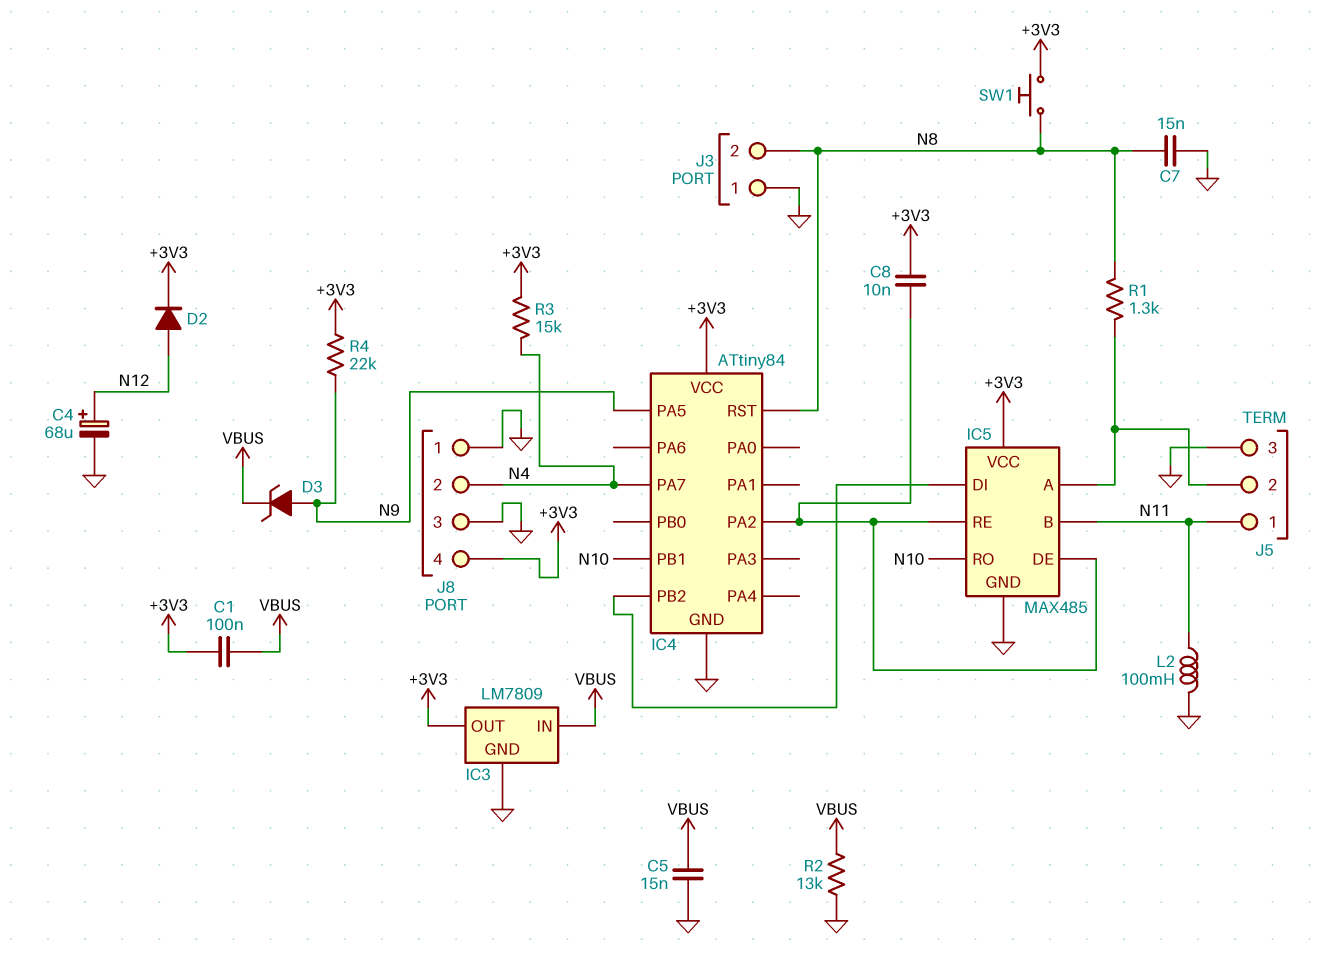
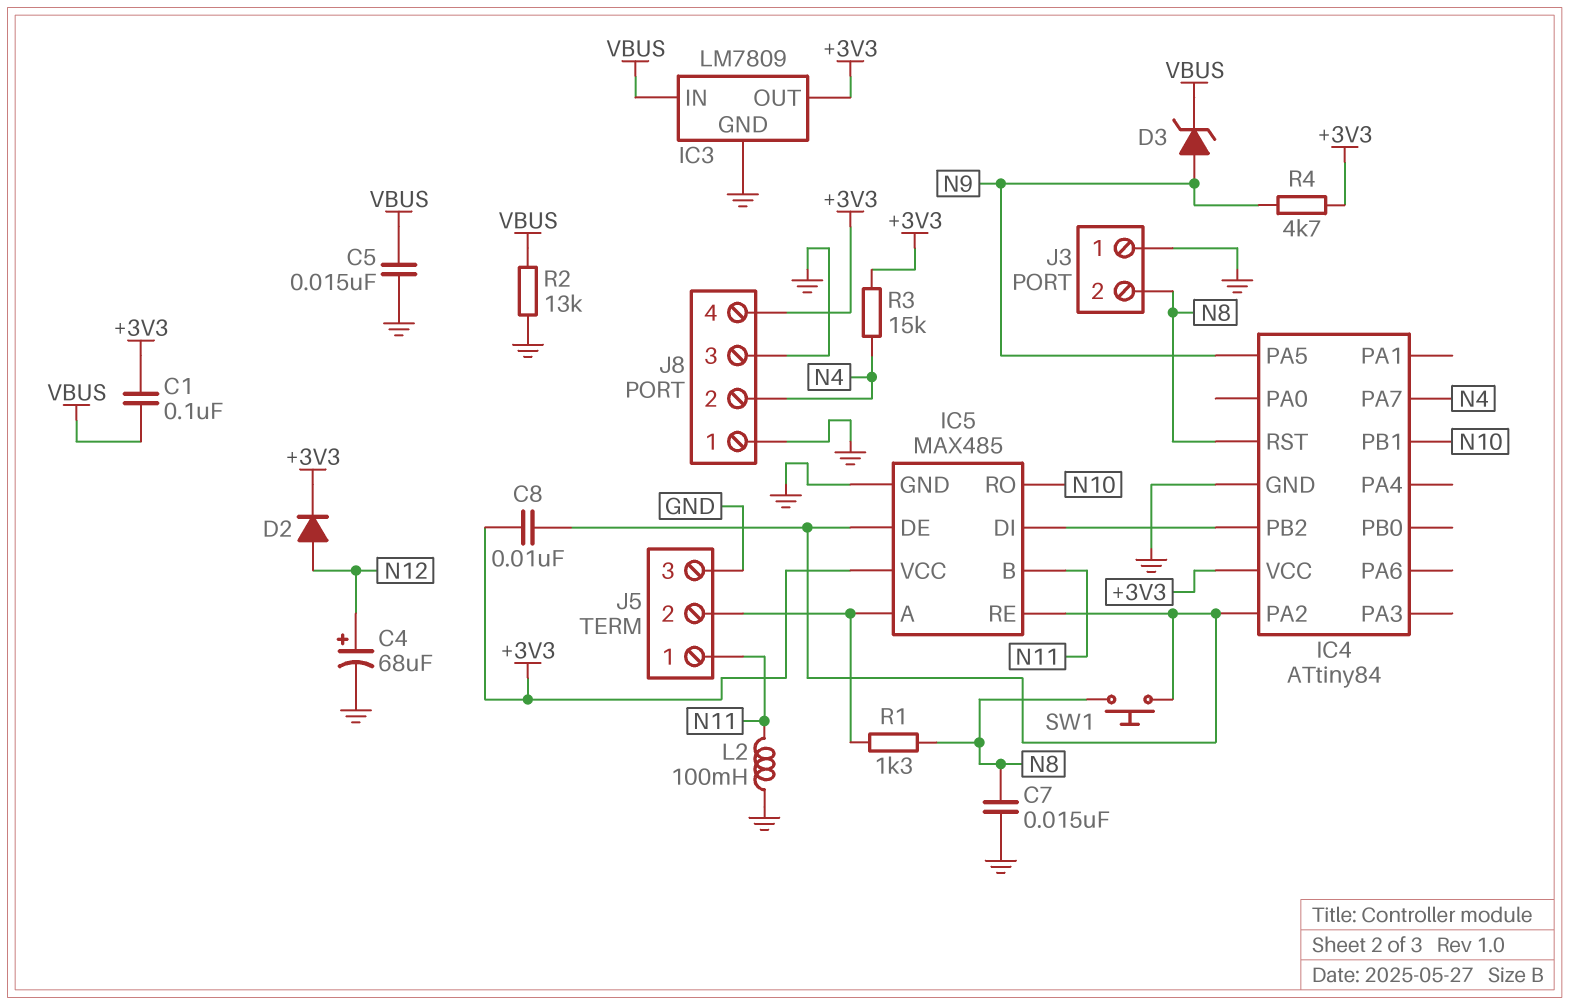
R4: 22k (+3V3, N9) -> 4.7k (+3V3, N9)
SW1: button (+3V3, N8) -> button (IC4/PA2, N8)

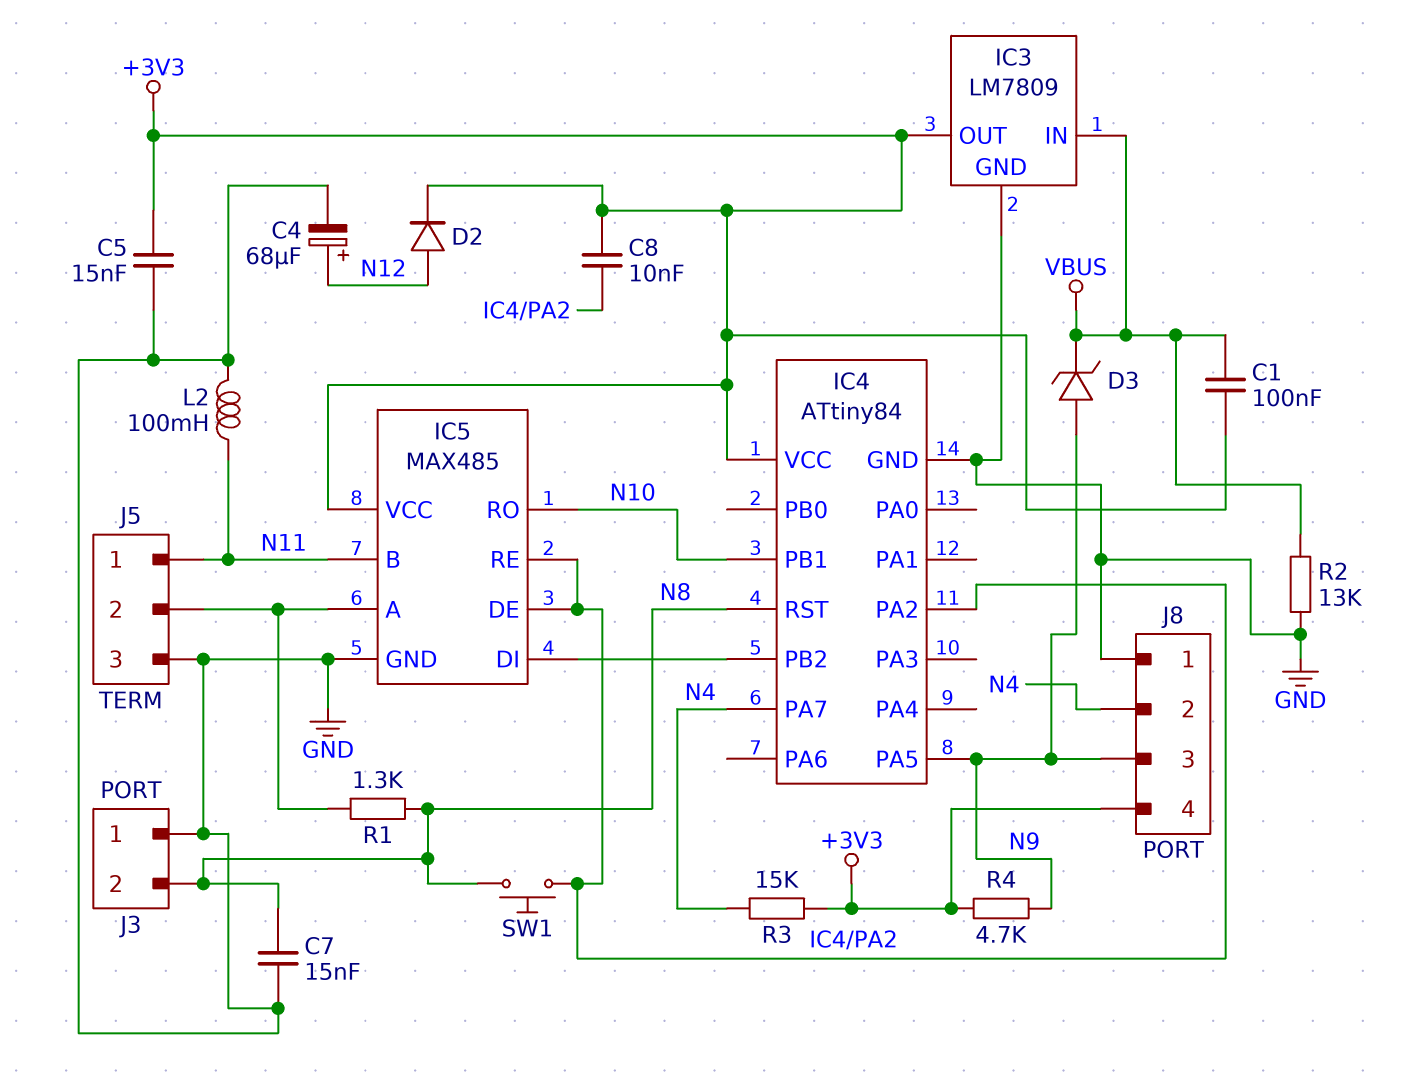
C5: 15nF (GND, VBUS) -> 15nF (+3V3, GND)
J8 pin 3: GND -> N9

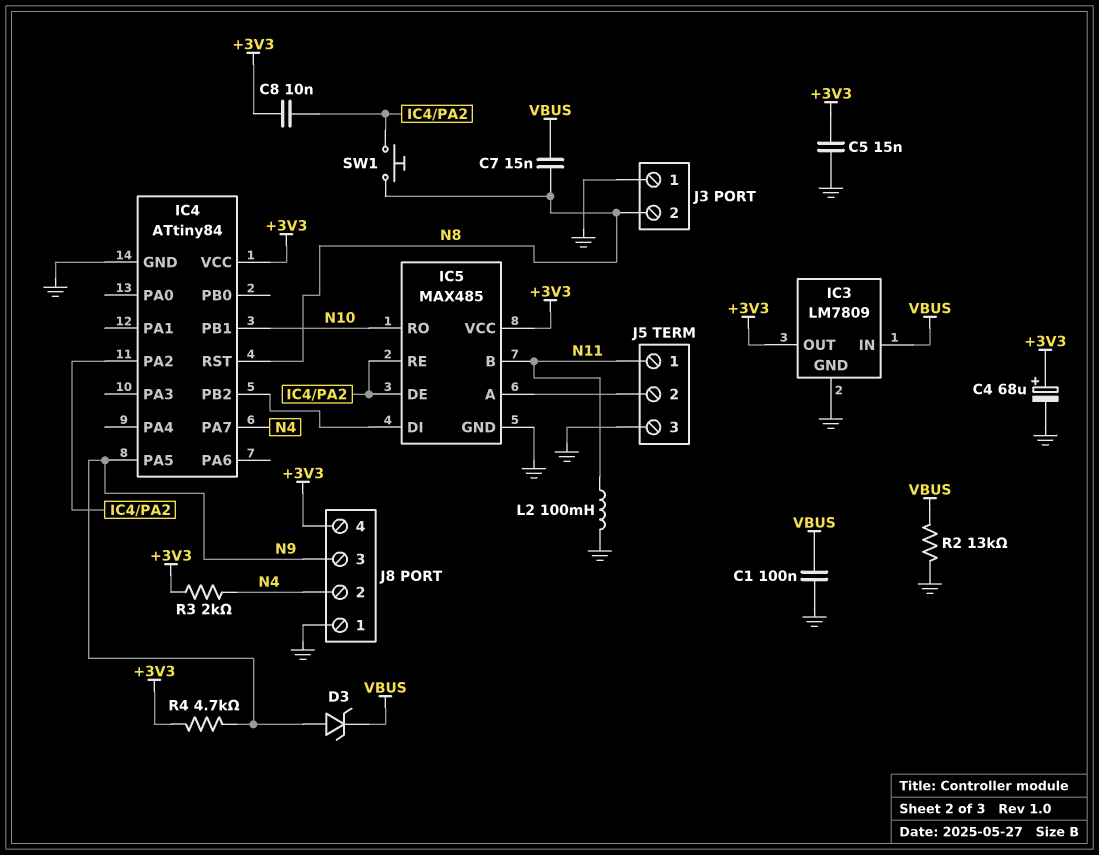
C1: 100nF (+3V3, VBUS) -> 100nF (GND, VBUS)
C4: 68uF (plus N12, minus GND) -> 68uF (plus +3V3, minus GND)
C7: 15nF (GND, N8) -> 15nF (N8, VBUS)
D2: diode (A N12, K +3V3) -> none
R1: 1.3k (IC5/A, N8) -> none
R3: 15k (+3V3, N4) -> 2k (+3V3, N4)

